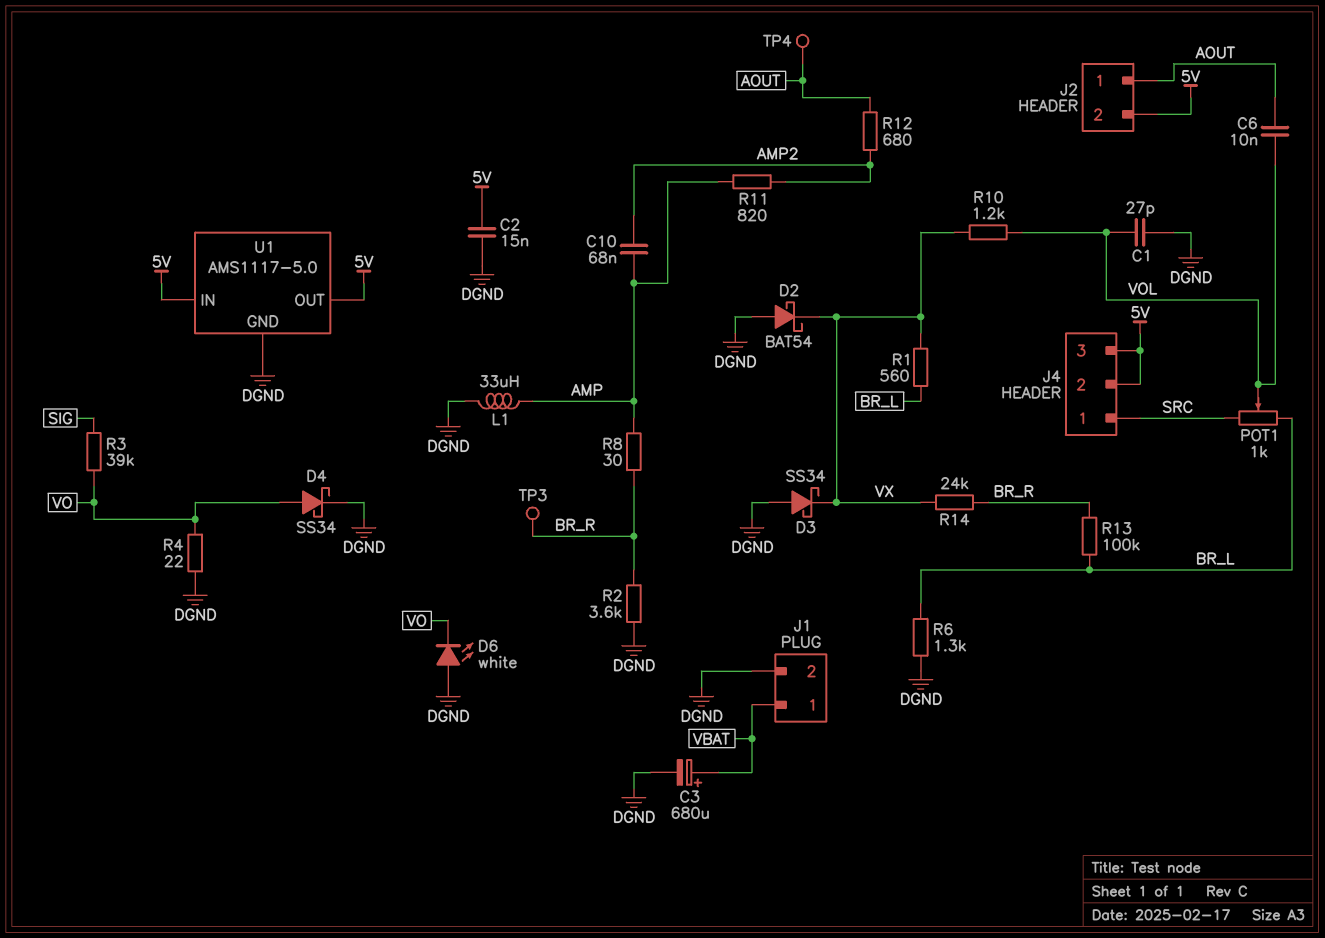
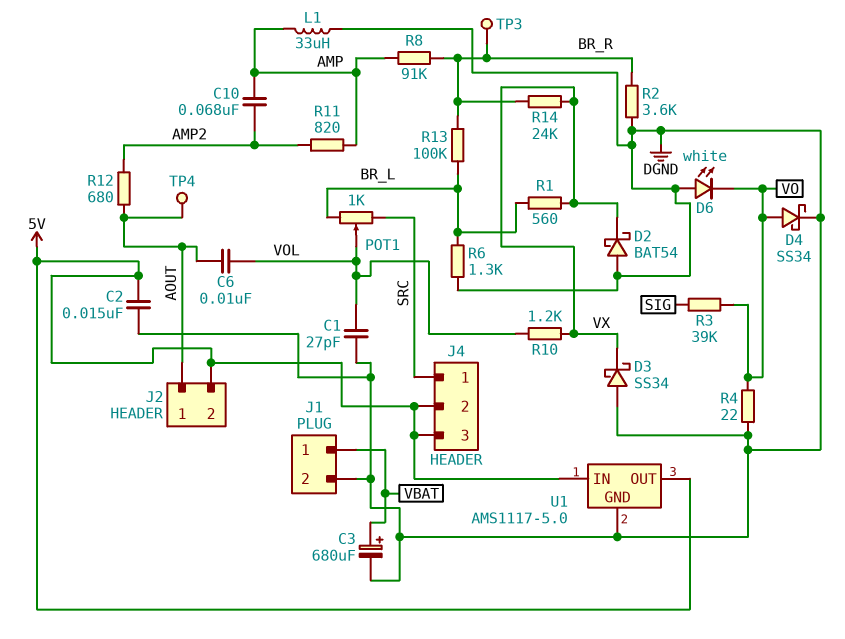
R8: 30 (AMP, BR_R) -> 91k (AMP, BR_R)

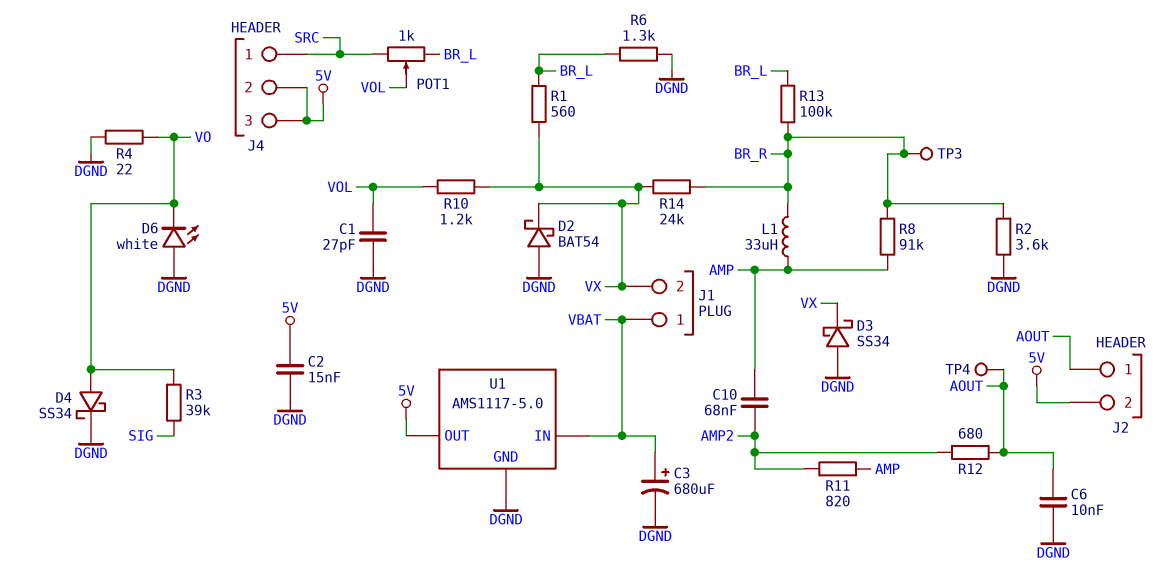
C6: 10nF (AOUT, VOL) -> 10nF (AOUT, DGND)
J1 pin 2: DGND -> VX
L1: 33uH (AMP, DGND) -> 33uH (AMP, BR_R)
U1 pin IN: 5V -> VBAT

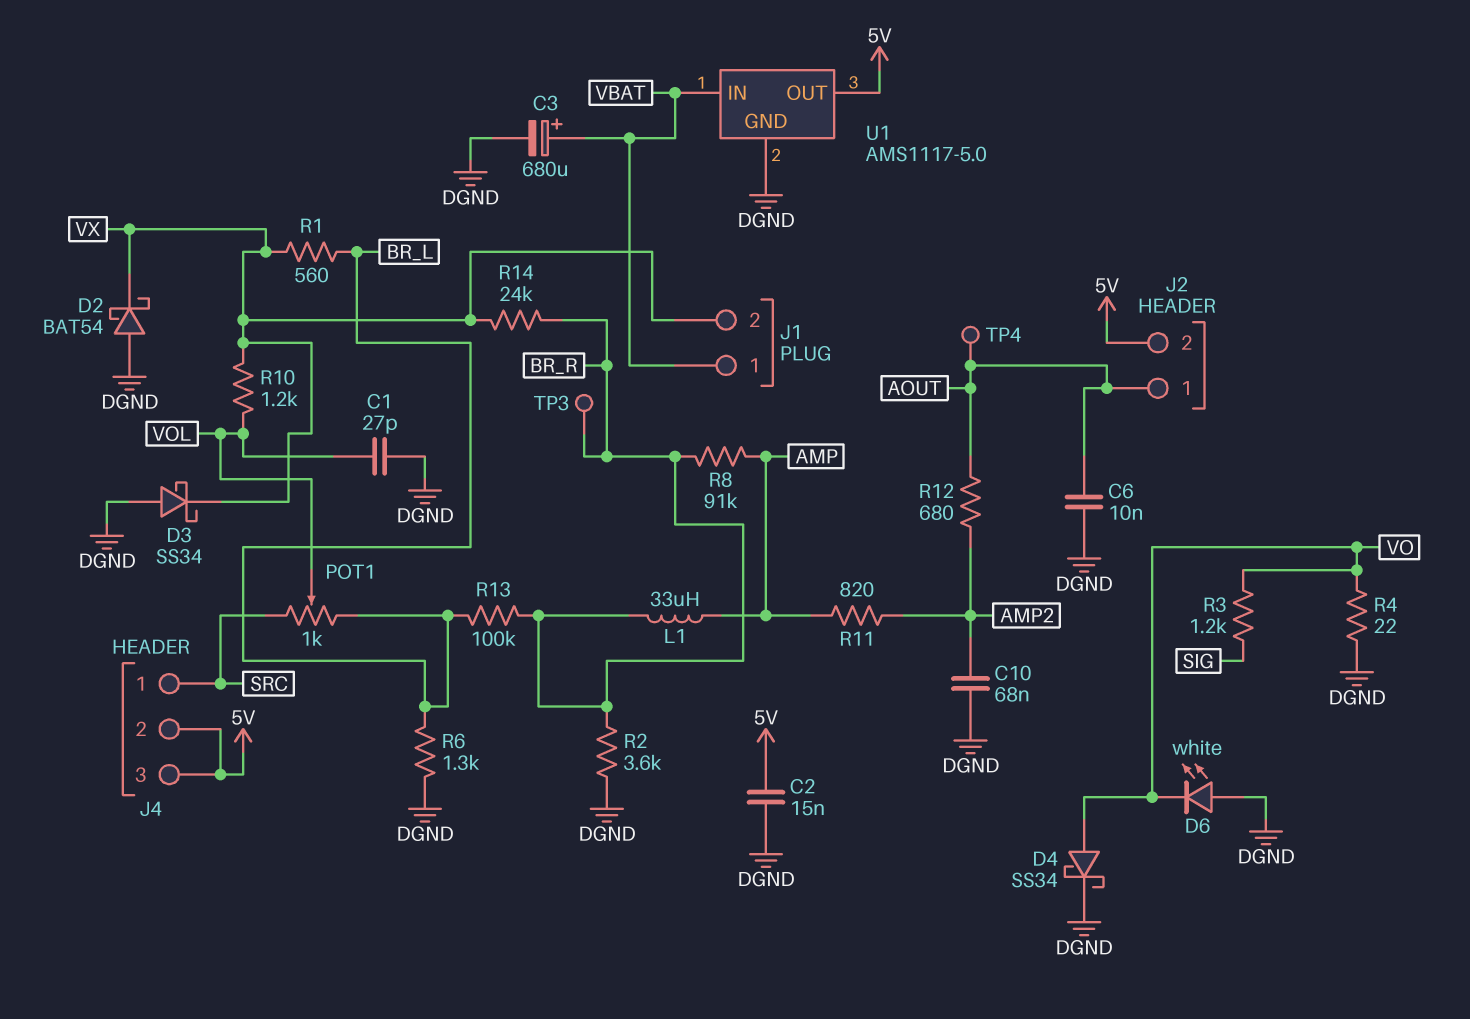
C10: 68nF (AMP, AMP2) -> 68nF (AMP2, DGND)
R3: 39k (SIG, VO) -> 1.2k (SIG, VO)

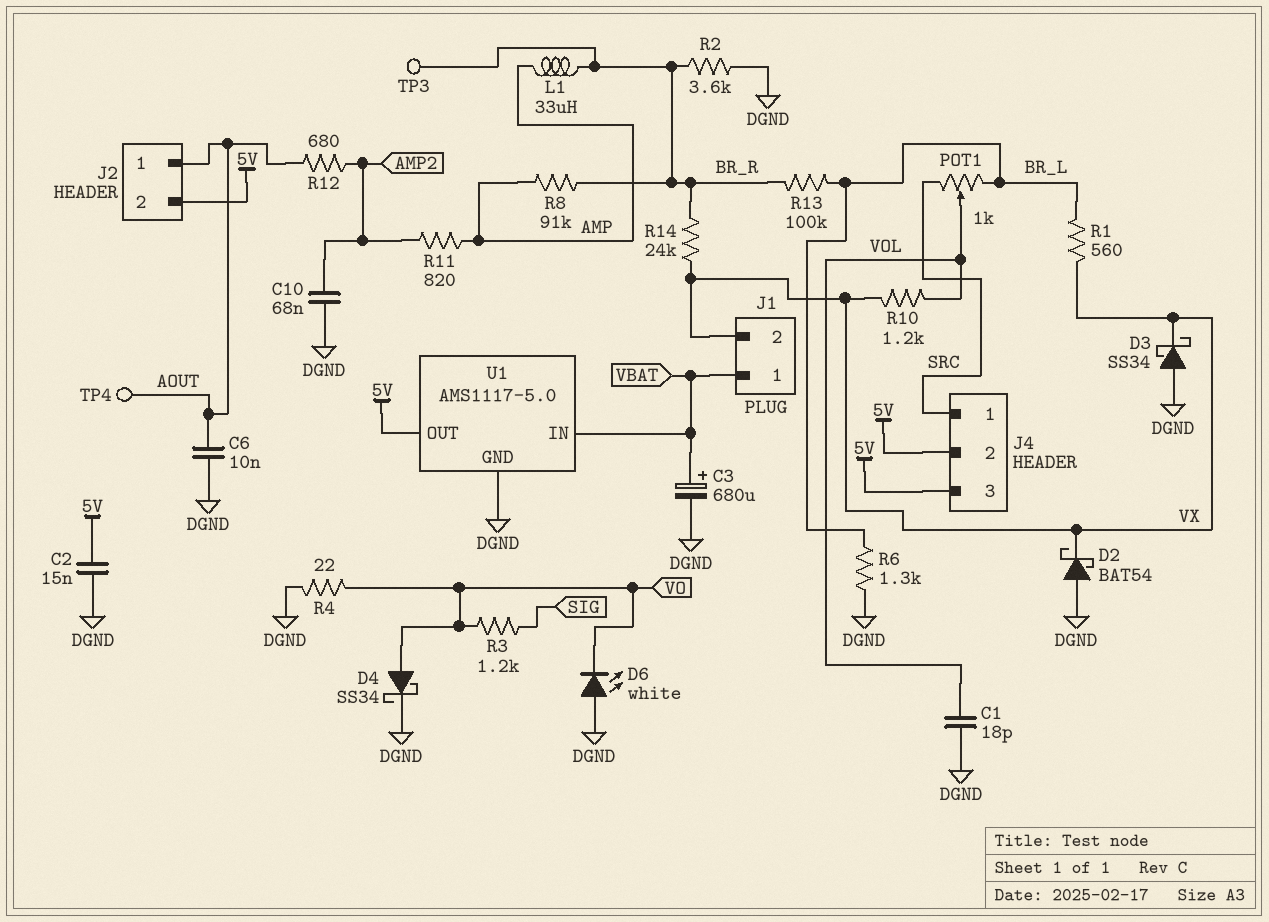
C1: 27pF (DGND, VOL) -> 18pF (DGND, VOL)

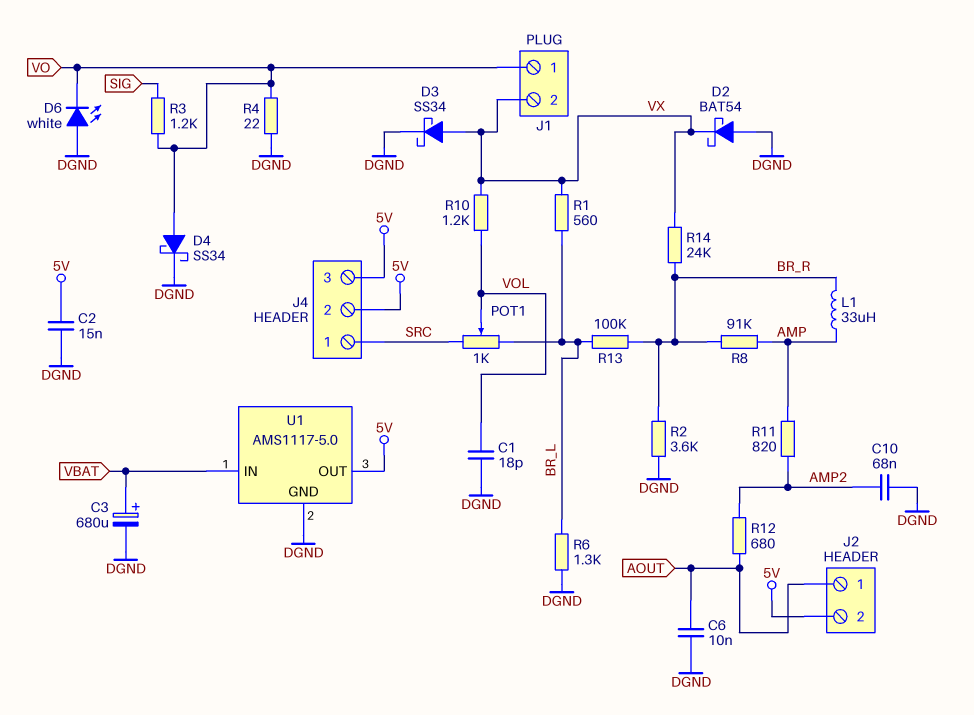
D3: schottky SS34 (A DGND, K VX) -> schottky SS34 (A VX, K DGND)
J1 pin 1: VBAT -> VO
TP3: test point (BR_R) -> none
TP4: test point (AOUT) -> none

